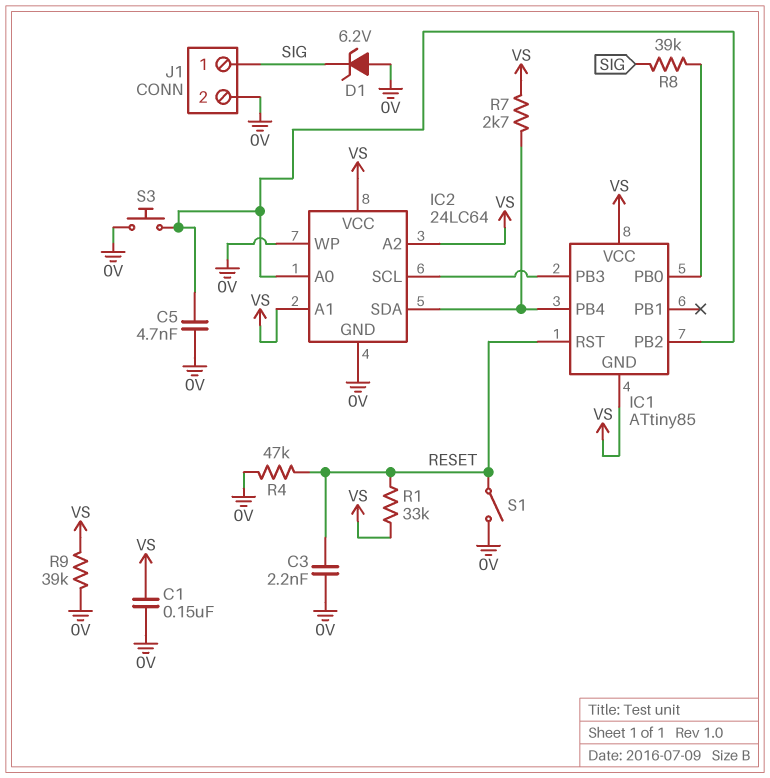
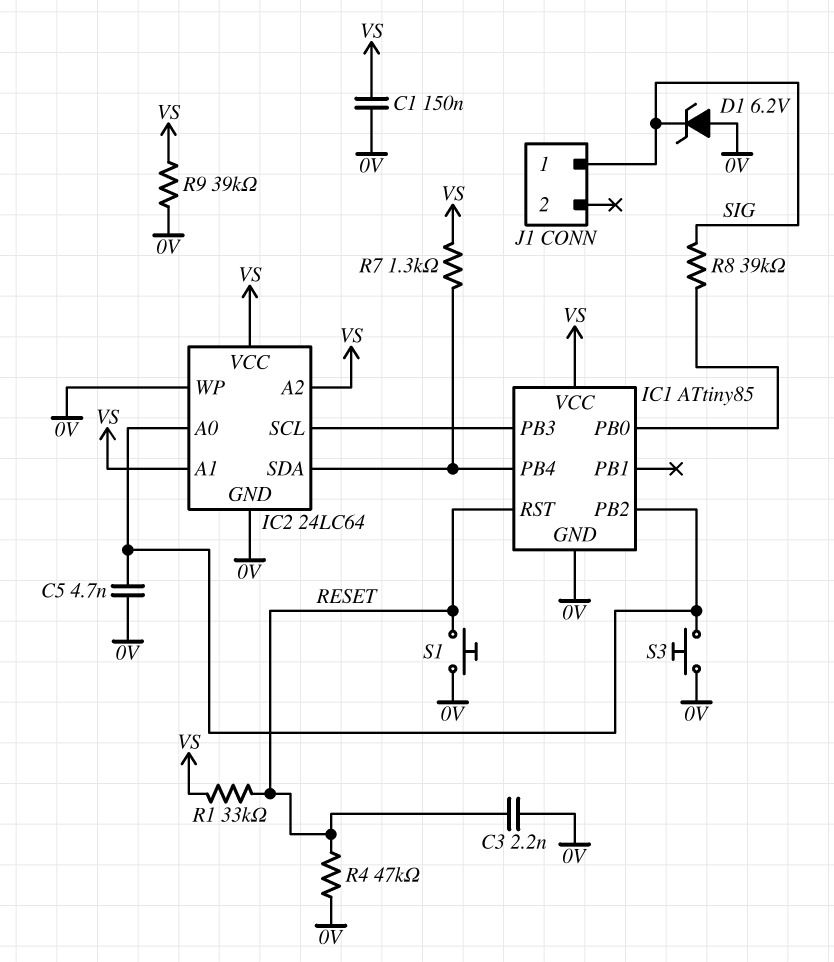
IC1 pin GND: VS -> 0V
J1 pin 2: 0V -> none
R7: 2.7k (IC1/PB4, VS) -> 1.3k (IC1/PB4, VS)
S1: switch (0V, RESET) -> button (0V, RESET)

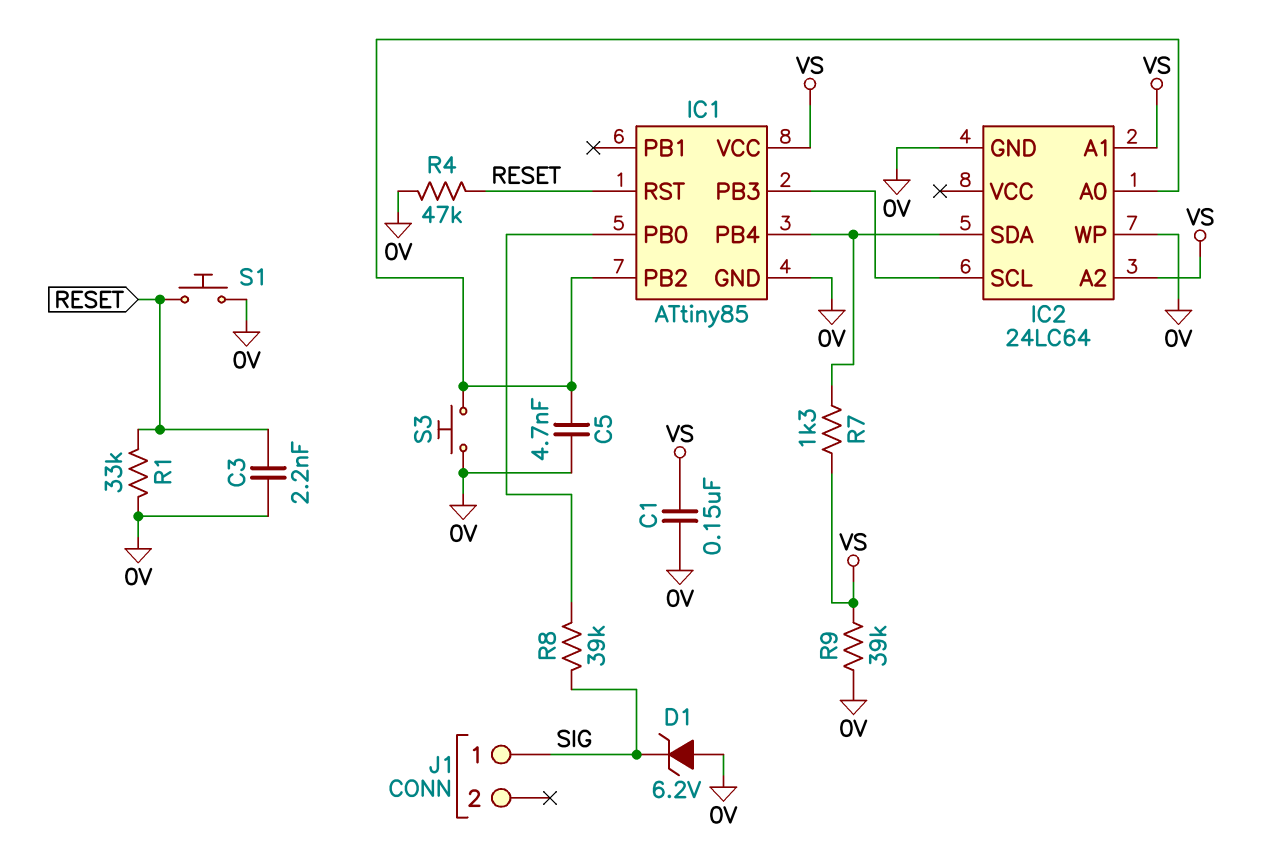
IC2 pin VCC: VS -> none
R1: 33k (RESET, VS) -> 33k (0V, RESET)

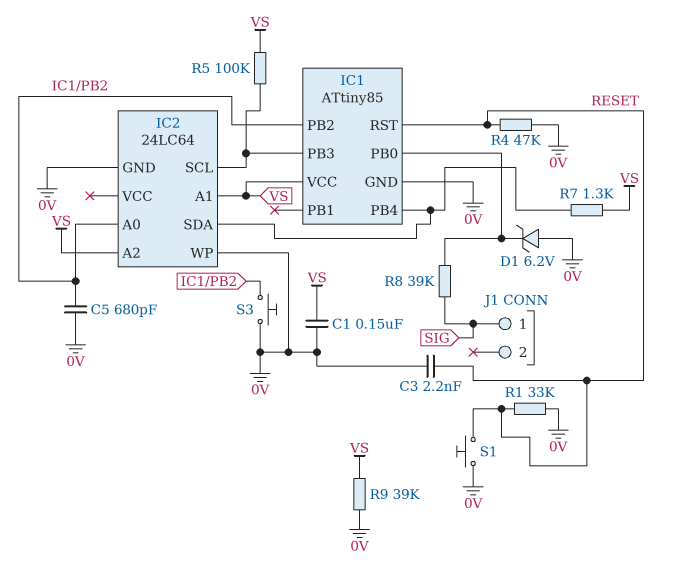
C5: 4.7nF (0V, IC1/PB2) -> 680pF (0V, IC1/PB2)
D1: zener 6.2V (A 0V, K SIG) -> zener 6.2V (A 0V, K IC1/PB0)
R5: none -> 100k (IC1/PB3, VS)

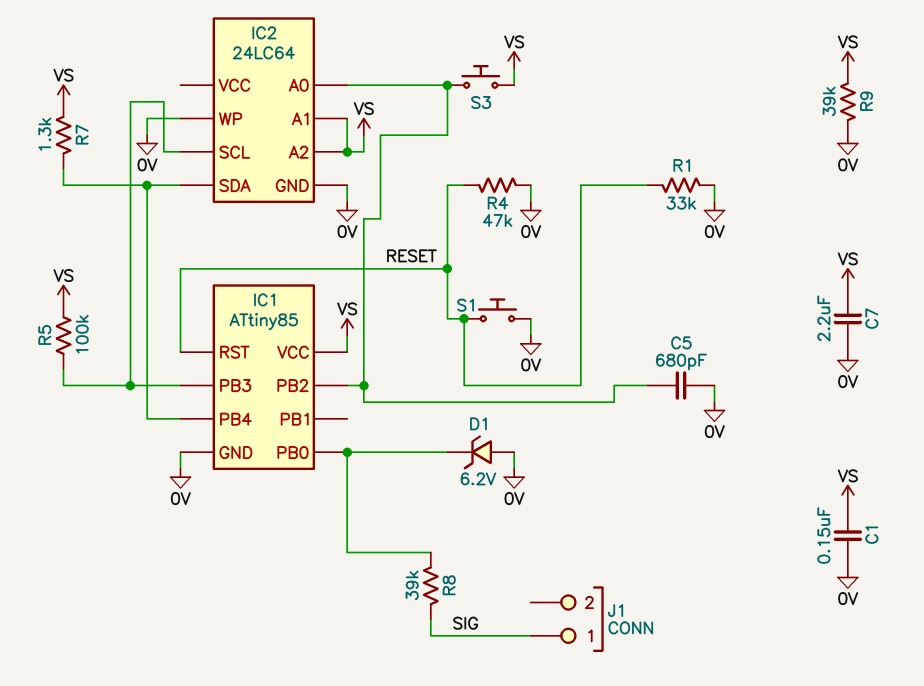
C3: 2.2nF (0V, RESET) -> none
C7: none -> 2.2uF (0V, VS)
S3: button (0V, IC1/PB2) -> button (IC1/PB2, VS)

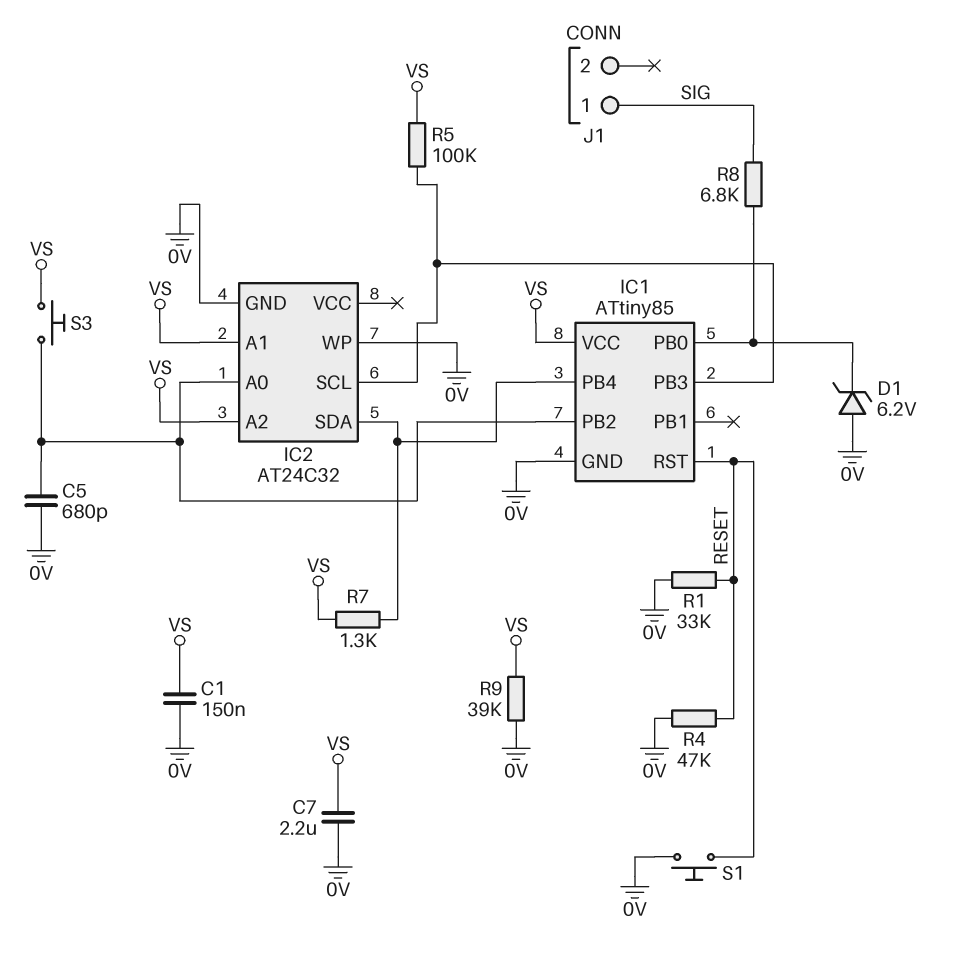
IC2: 24LC64 -> AT24C32
R8: 39k (IC1/PB0, SIG) -> 6.8k (IC1/PB0, SIG)

